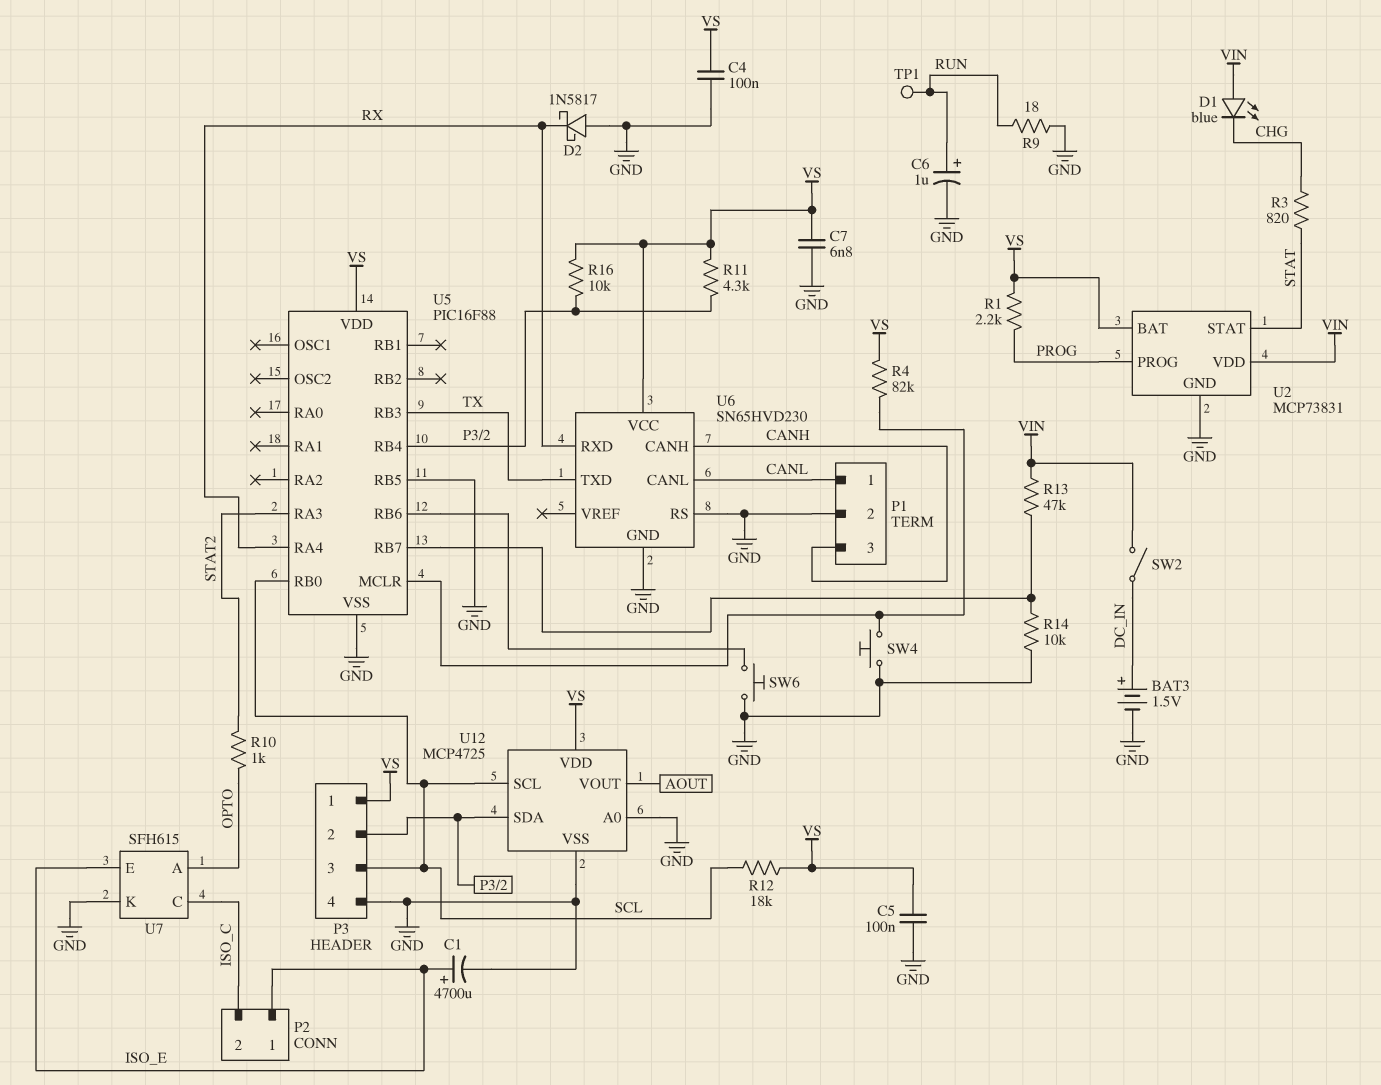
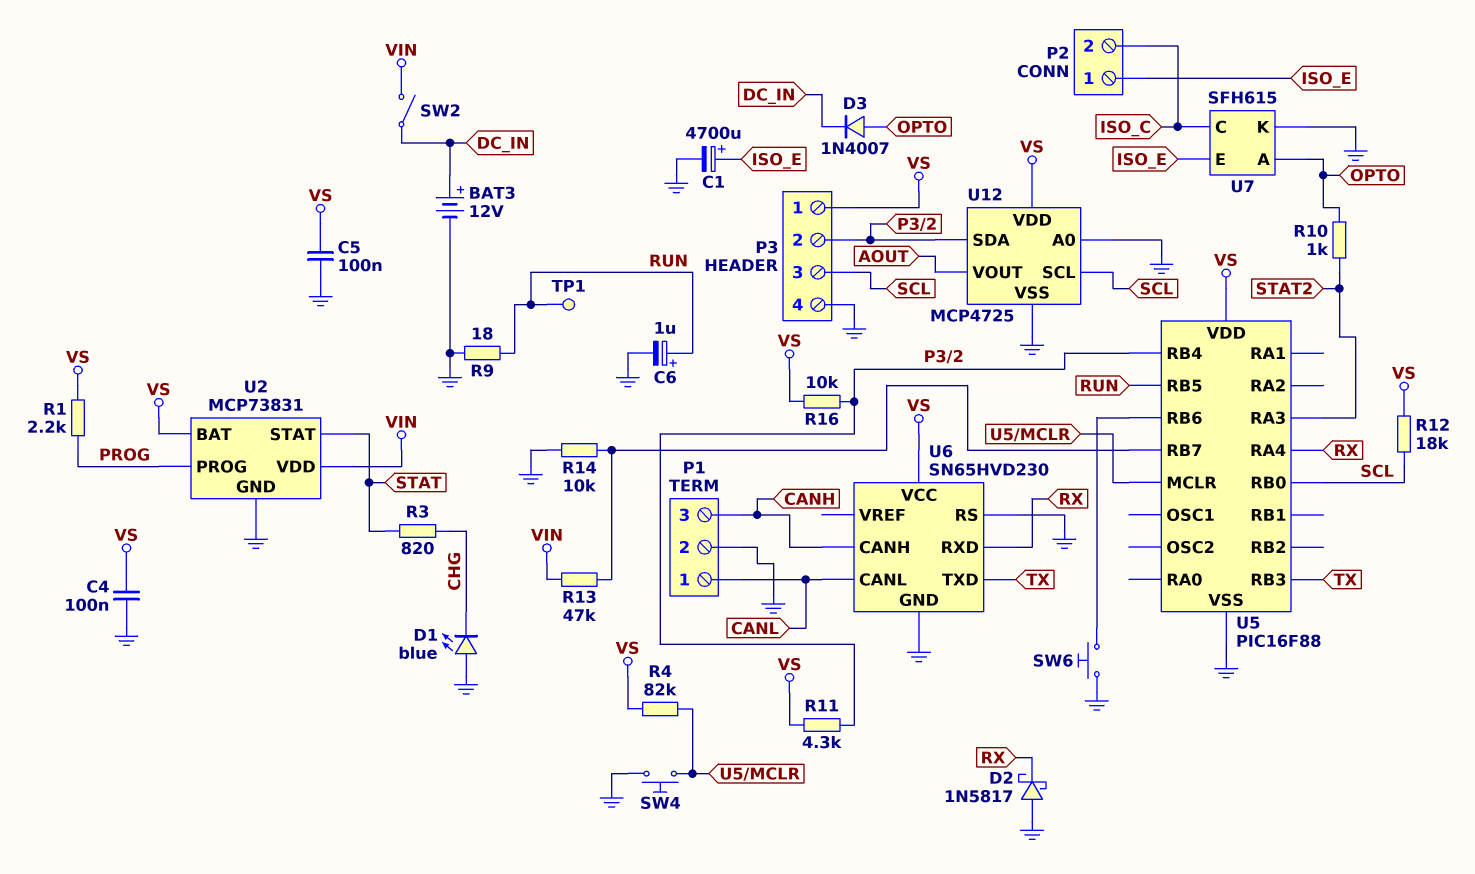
BAT3: 1.5V (plus DC_IN, minus GND) -> 12V (plus DC_IN, minus GND)
C7: 6.8nF (GND, VS) -> none
D1: LED blue (A VIN, K CHG) -> LED blue (A GND, K CHG)
D3: none -> diode 1N4007 (A OPTO, K DC_IN)
U5 pin RB5: GND -> RUN

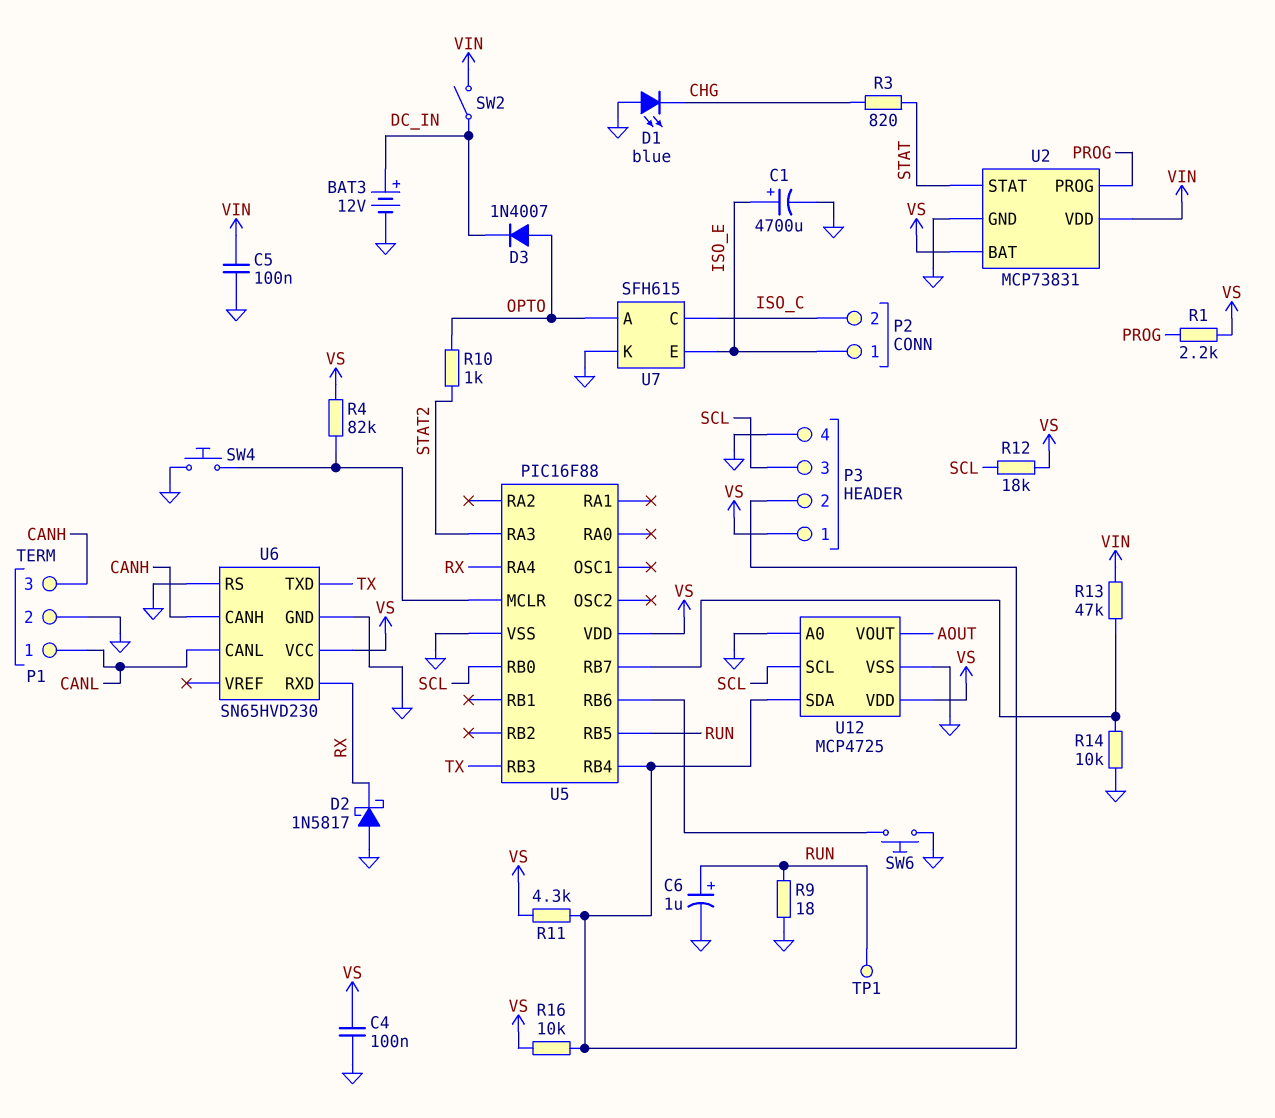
C5: 100nF (GND, VS) -> 100nF (GND, VIN)

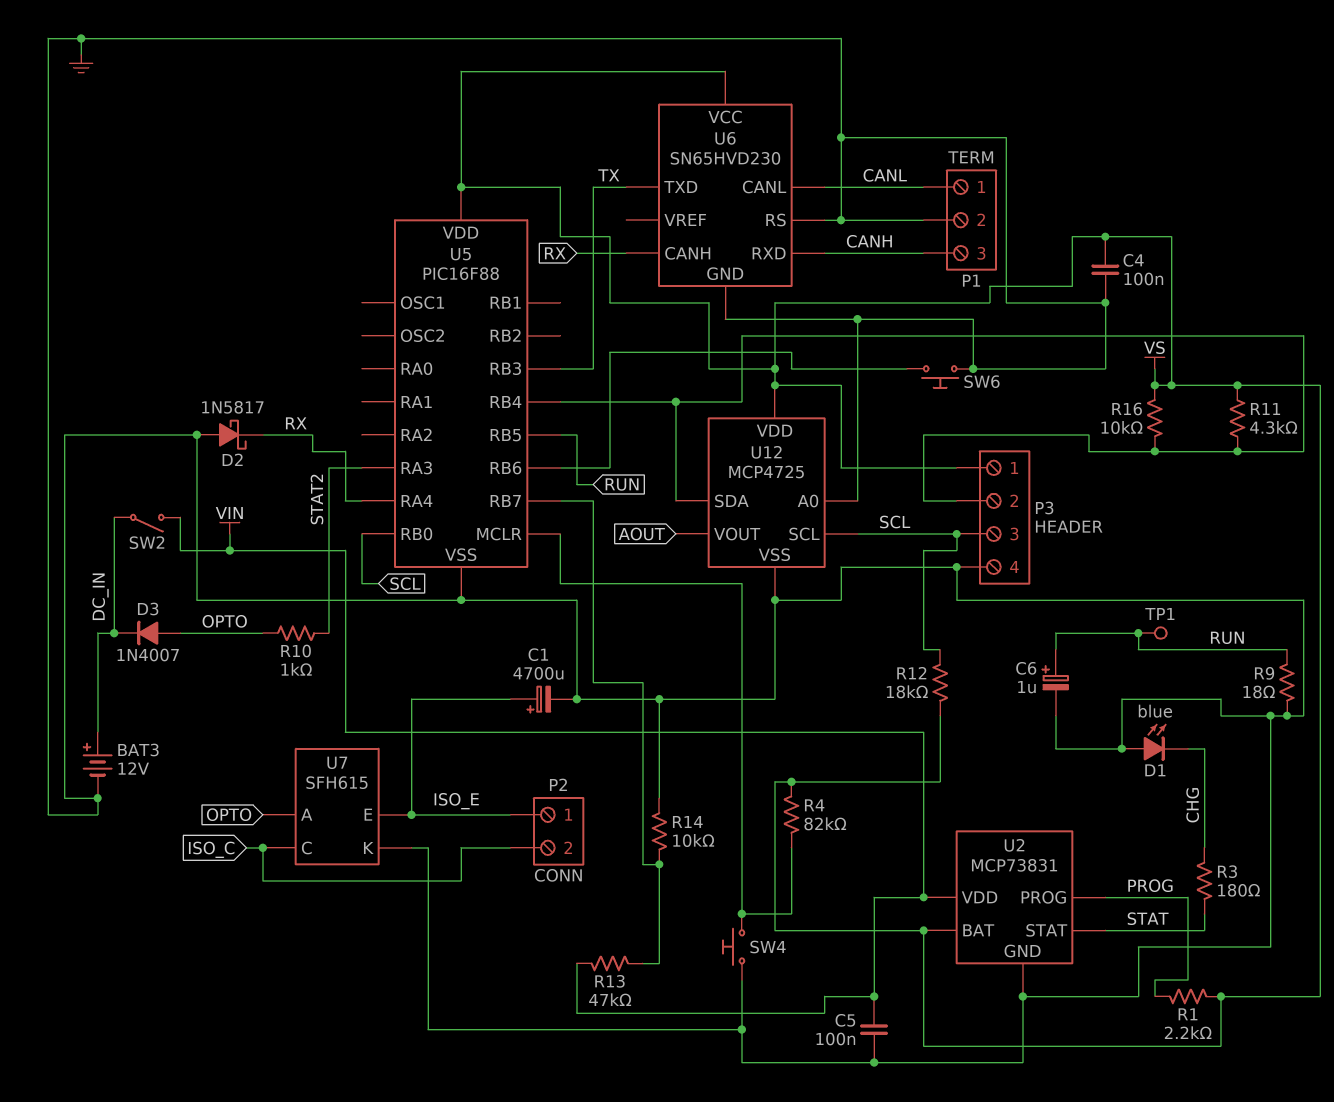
R3: 820 (CHG, STAT) -> 180 (CHG, STAT)
U6 pin CANH: CANH -> RX
U6 pin RXD: RX -> CANH

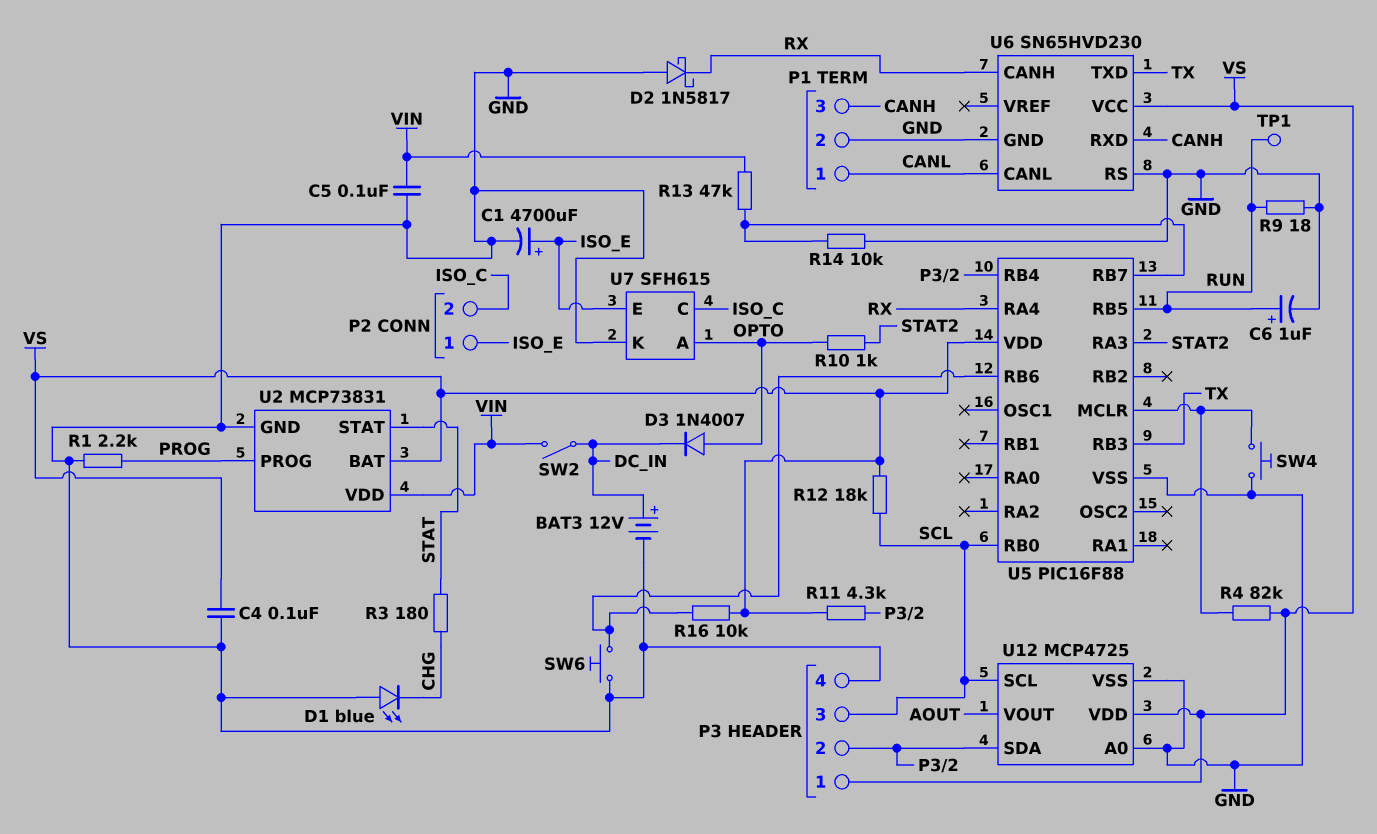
R1: 2.2k (PROG, VS) -> 2.2k (GND, PROG)
R16: 10k (P3/2, VS) -> 10k (U5/RB6, VS)

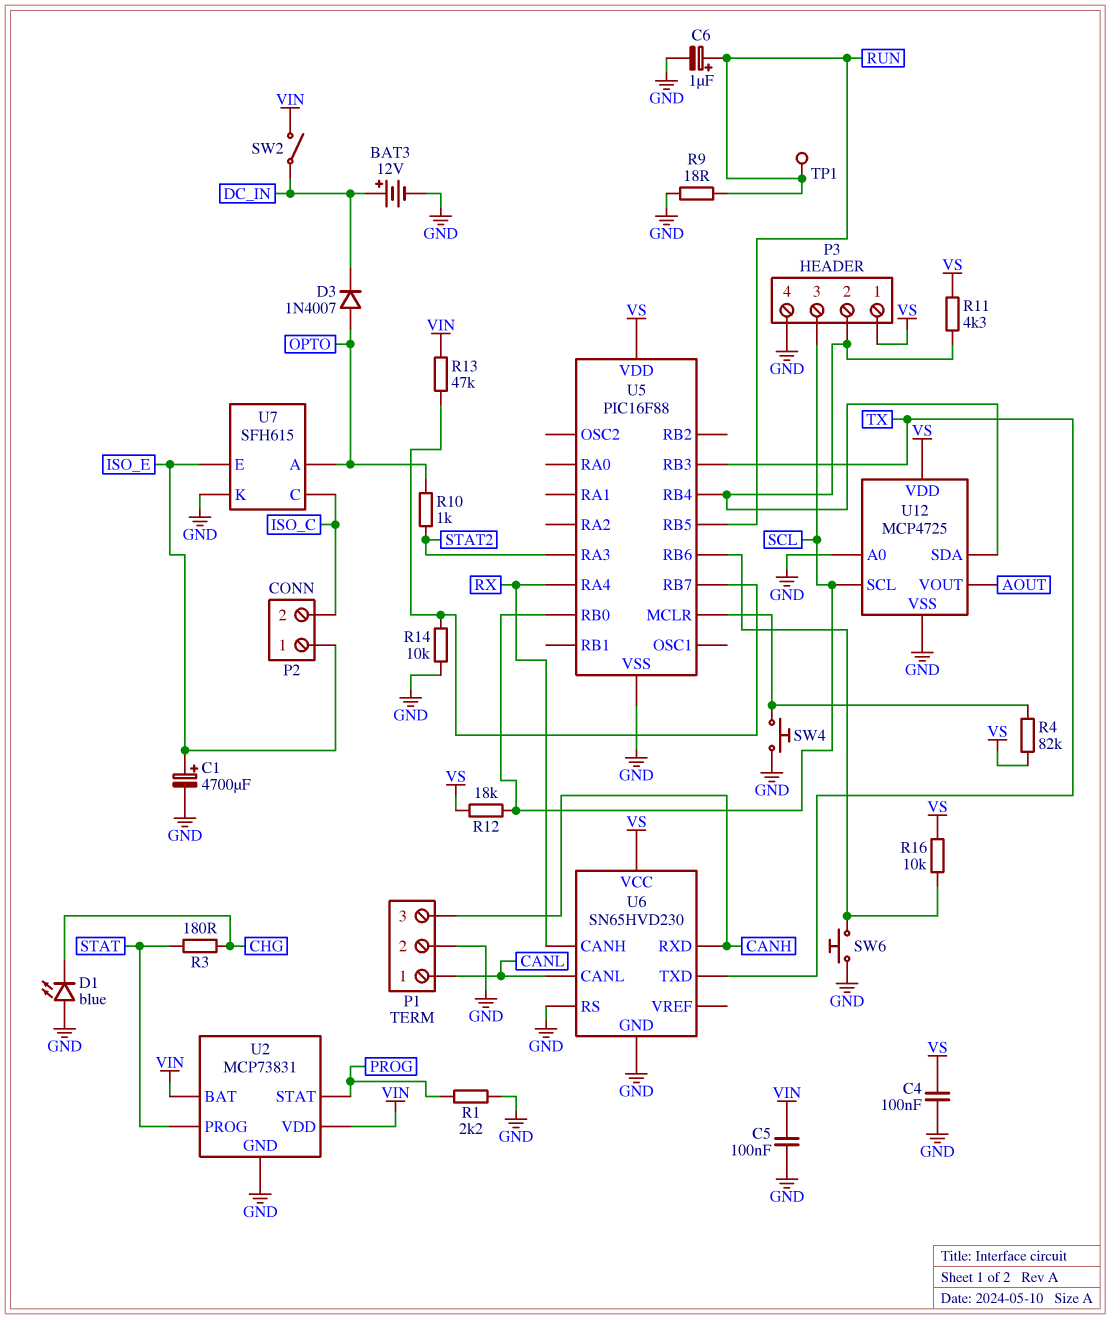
D2: schottky 1N5817 (A GND, K RX) -> none
U2 pin BAT: VS -> VIN
U2 pin PROG: PROG -> STAT
U2 pin STAT: STAT -> PROG

